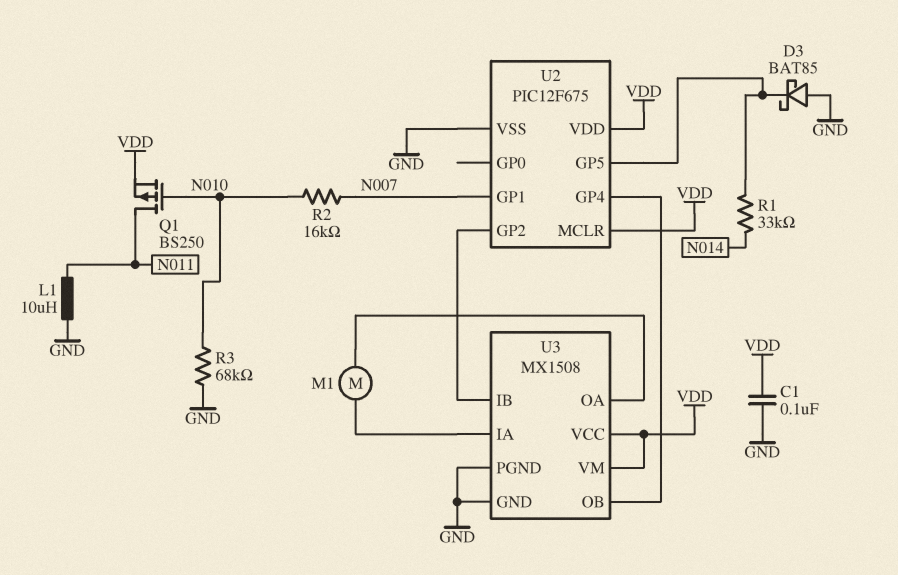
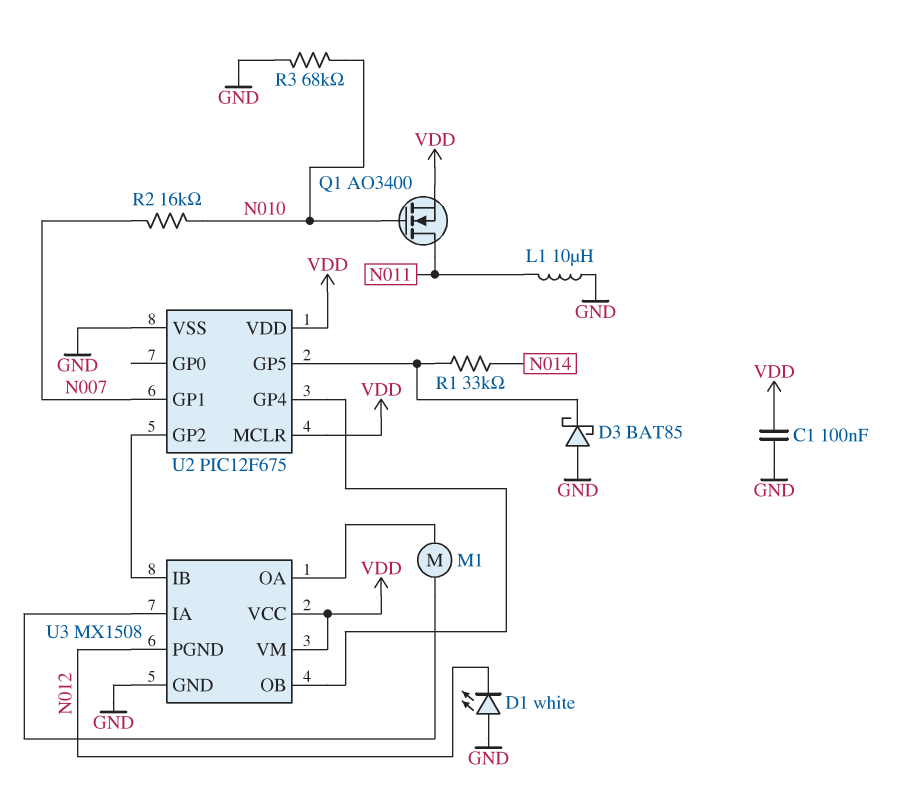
D1: none -> LED white (A GND, K N012)
Q1: PMOS BS250 (G N010, D N011, S VDD) -> NMOS AO3400 (G N010, D N011, S VDD)
U3 pin PGND: GND -> N012

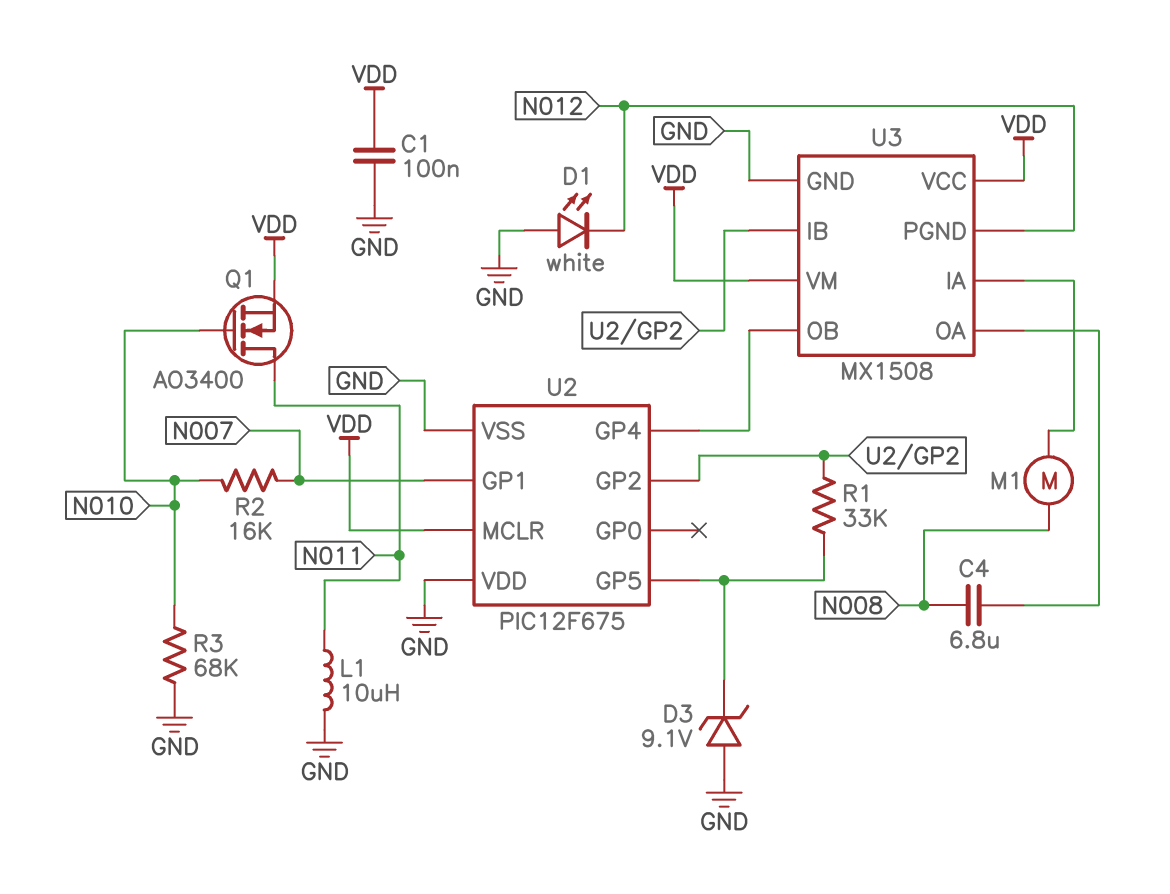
C4: none -> 6.8uF (N008, U3/OA)
D3: schottky BAT85 (A GND, K U2/GP5) -> zener 9.1V (A GND, K U2/GP5)
M1: motor (U3/IA, U3/OA) -> motor (N008, U3/IA)
R1: 33k (N014, U2/GP5) -> 33k (U2/GP2, U2/GP5)
U2 pin VDD: VDD -> GND

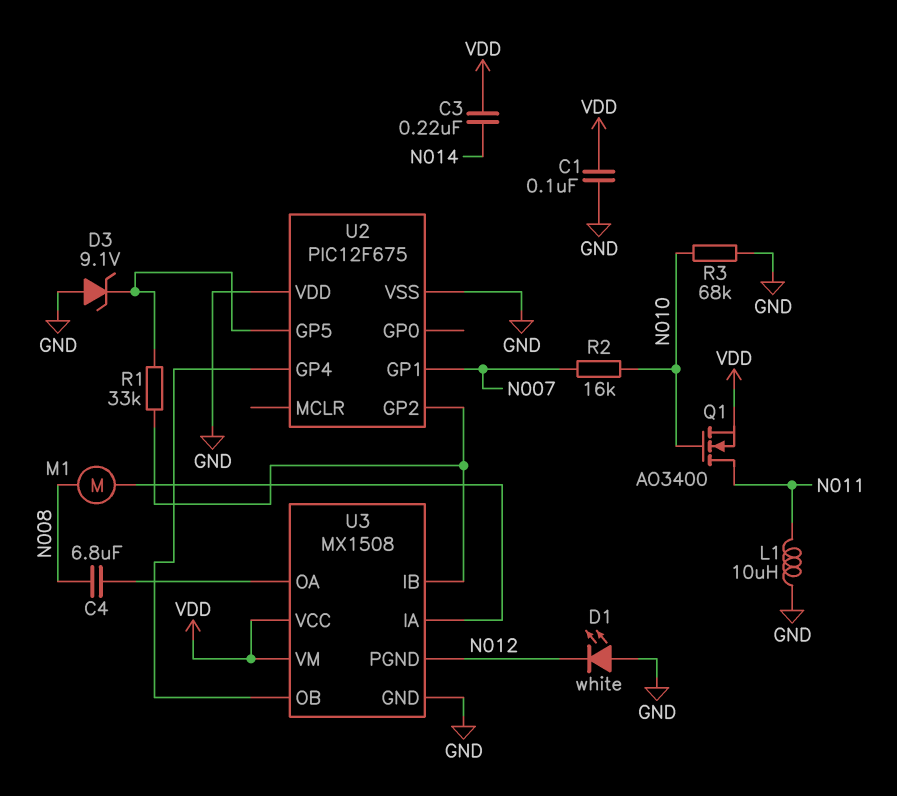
C3: none -> 220nF (N014, VDD)
U2 pin MCLR: VDD -> none

